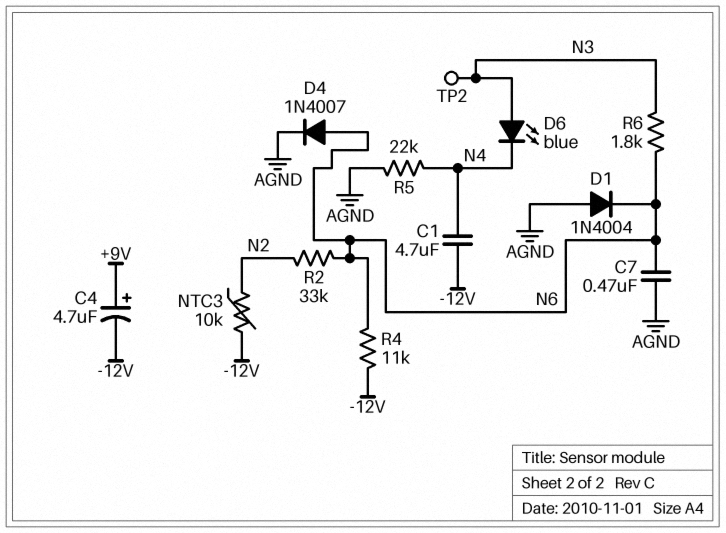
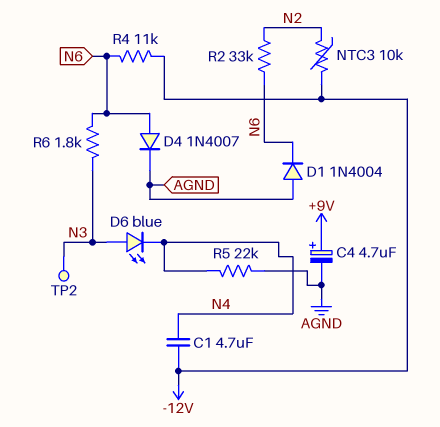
C4: 4.7uF (plus +9V, minus -12V) -> 4.7uF (plus +9V, minus AGND)
C7: 470nF (AGND, N6) -> none

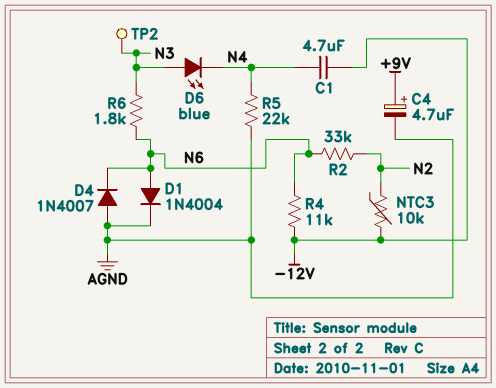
D1: diode 1N4004 (A AGND, K N6) -> diode 1N4004 (A N6, K AGND)
D4: diode 1N4007 (A N6, K AGND) -> diode 1N4007 (A AGND, K N6)

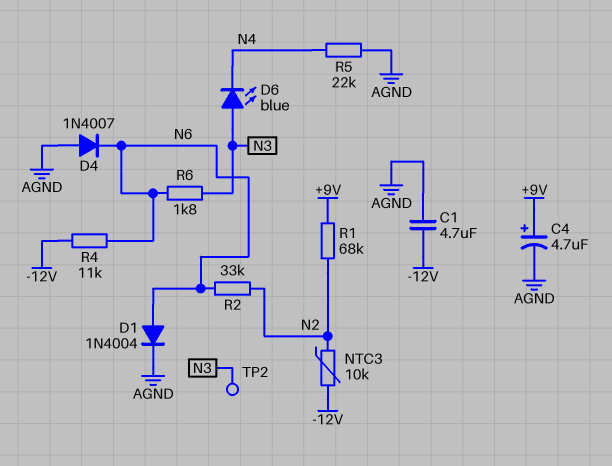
C1: 4.7uF (-12V, N4) -> 4.7uF (-12V, AGND)
R1: none -> 68k (+9V, N2)

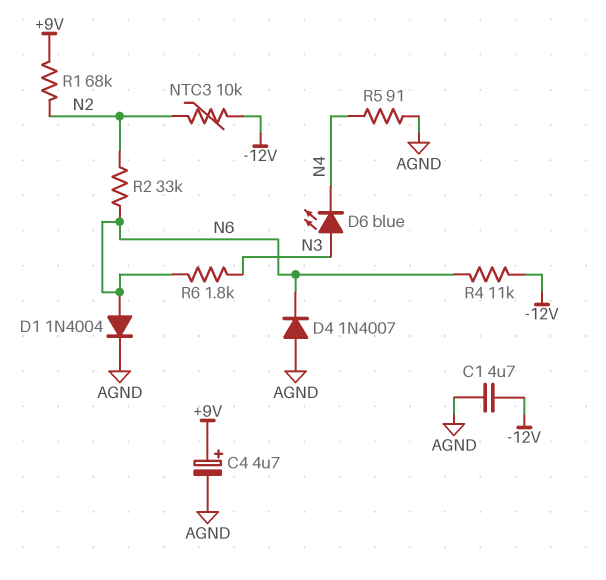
R5: 22k (AGND, N4) -> 91 (AGND, N4)
TP2: test point (N3) -> none

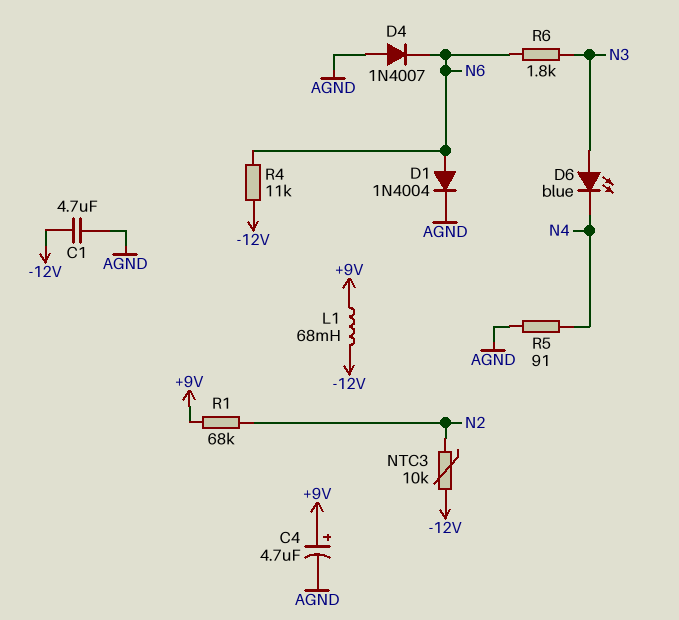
L1: none -> 68mH (+9V, -12V)
R2: 33k (N2, N6) -> none

